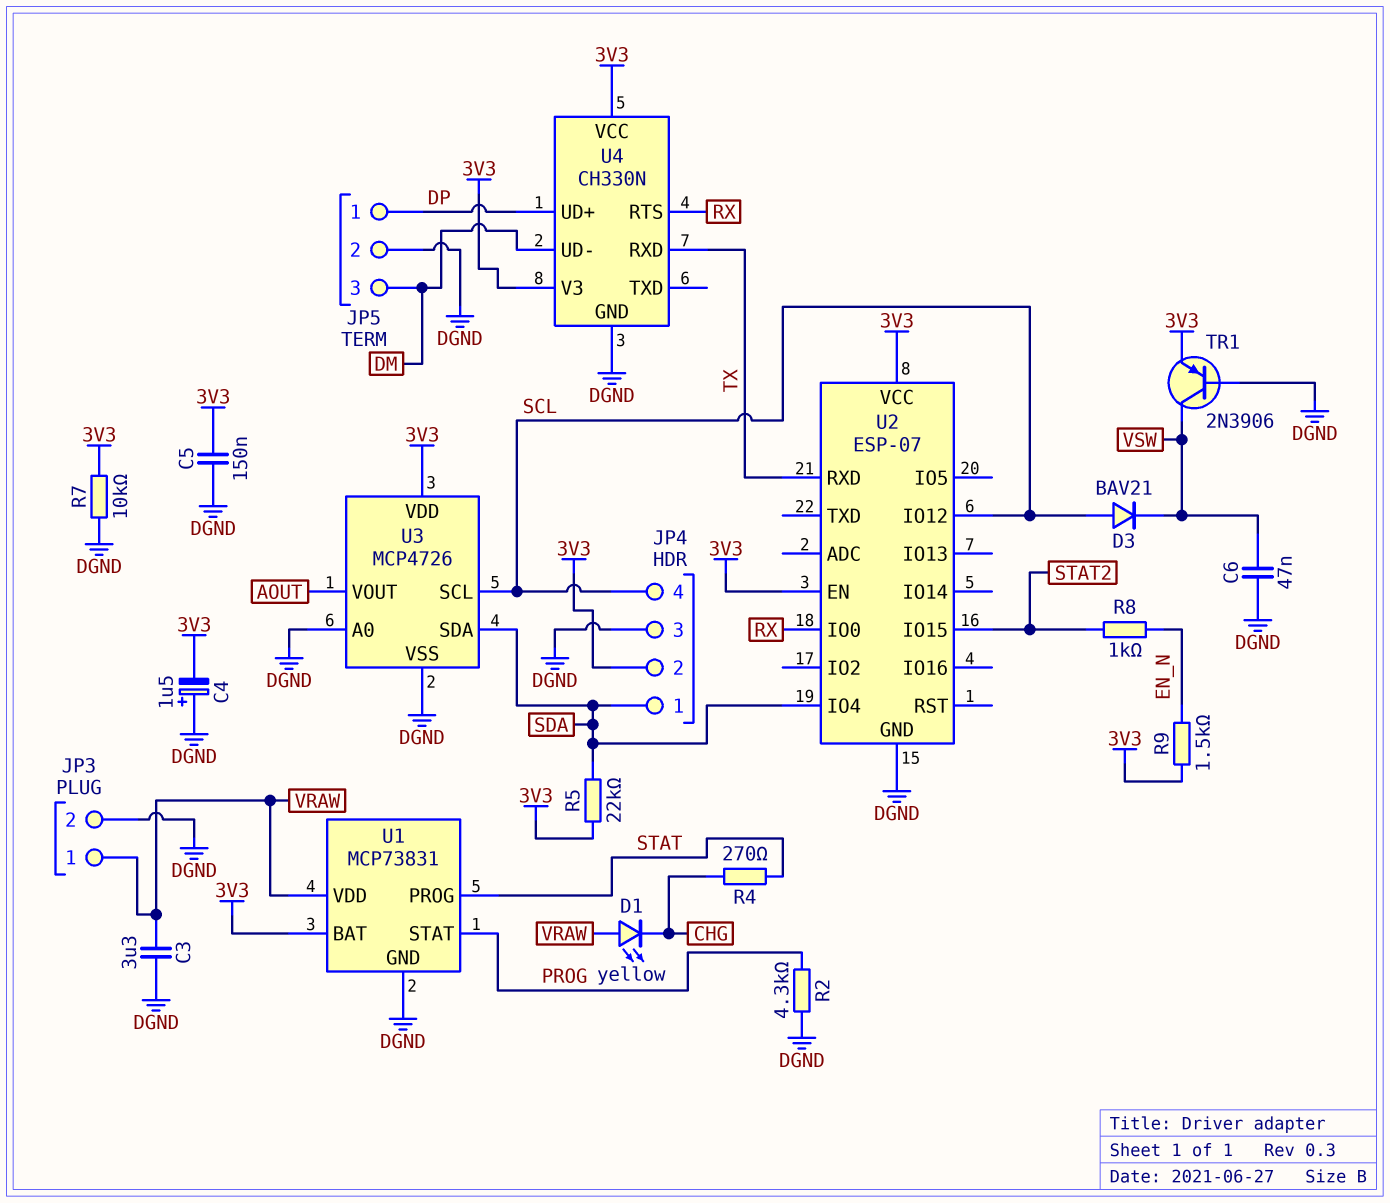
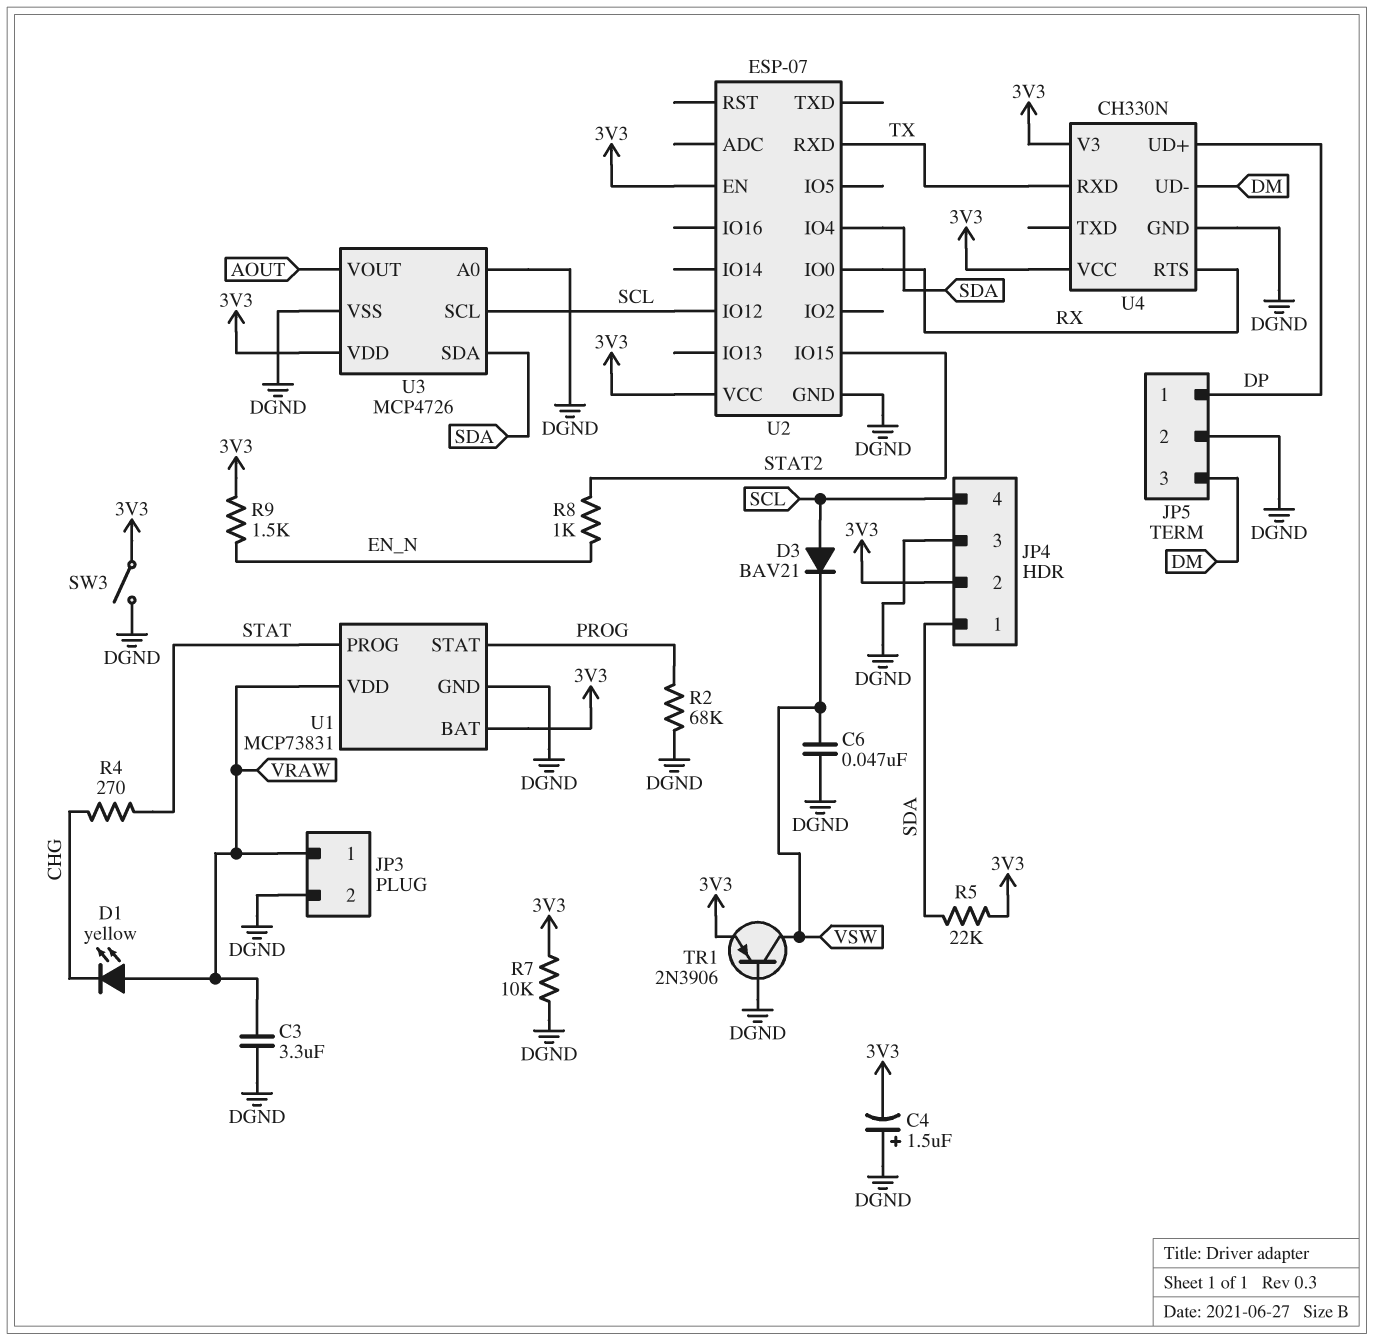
C5: 150nF (3V3, DGND) -> none
R2: 4.3k (DGND, PROG) -> 68k (DGND, PROG)
SW3: none -> switch (3V3, DGND)

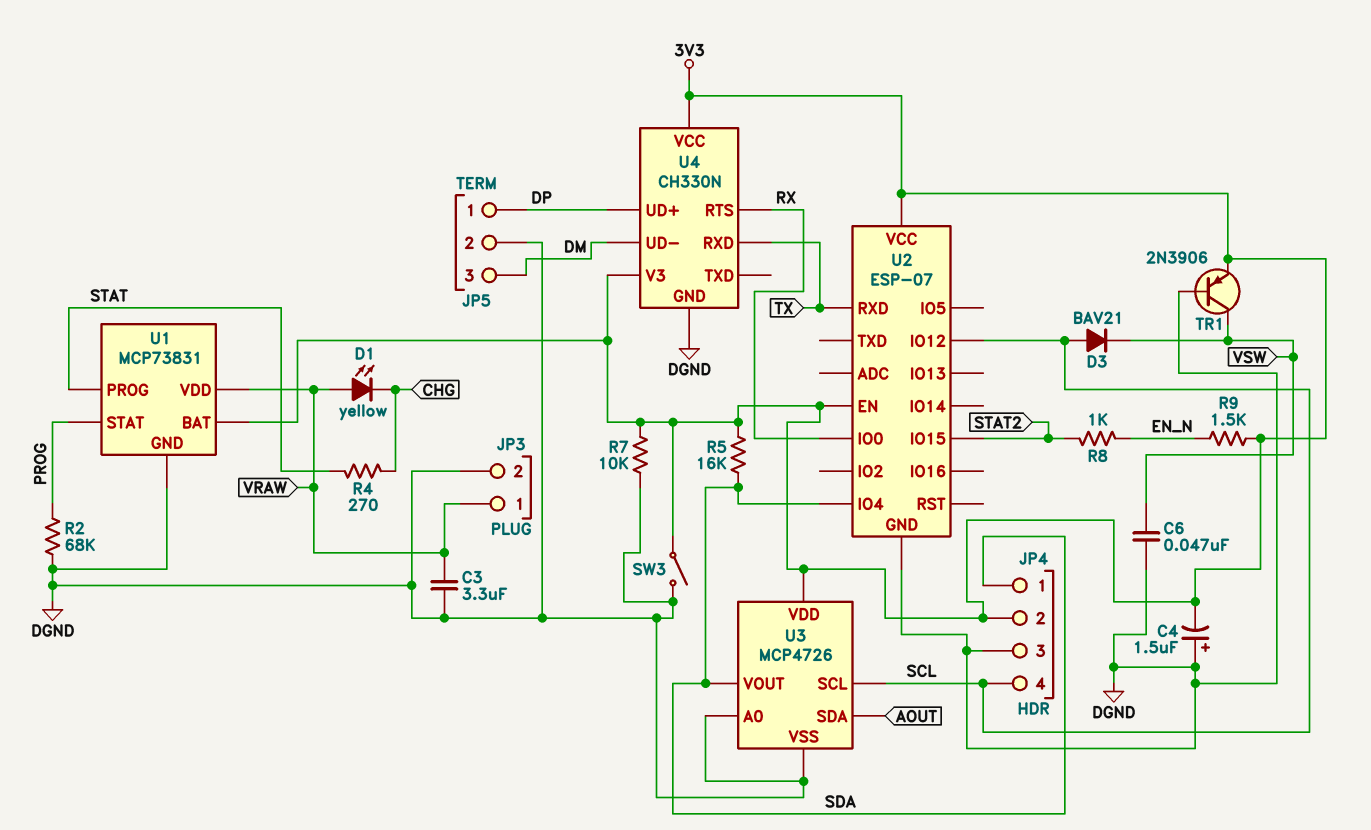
R5: 22k (3V3, SDA) -> 16k (3V3, SDA)
U3 pin SDA: SDA -> AOUT
U3 pin VOUT: AOUT -> SDA

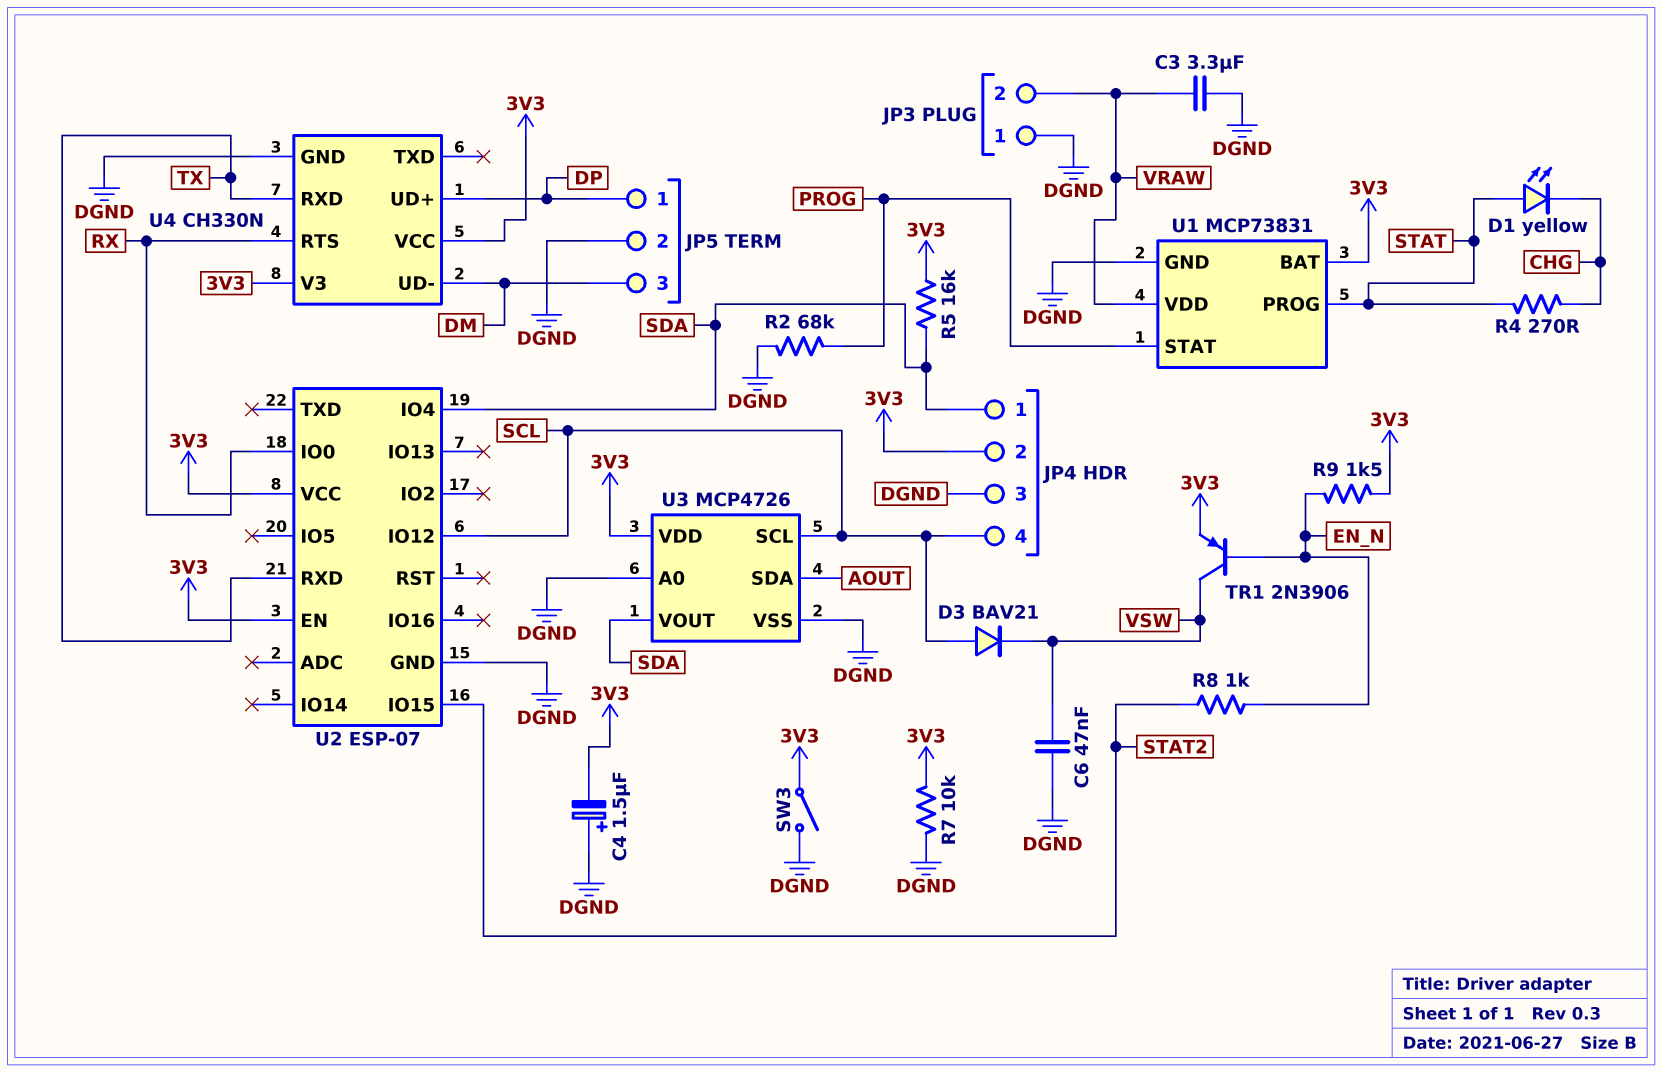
D1: LED yellow (A VRAW, K CHG) -> LED yellow (A STAT, K CHG)
JP3 pin 1: VRAW -> DGND
JP3 pin 2: DGND -> VRAW
TR1: PNP 2N3906 (B DGND, C VSW, E 3V3) -> PNP 2N3906 (B EN_N, C VSW, E 3V3)

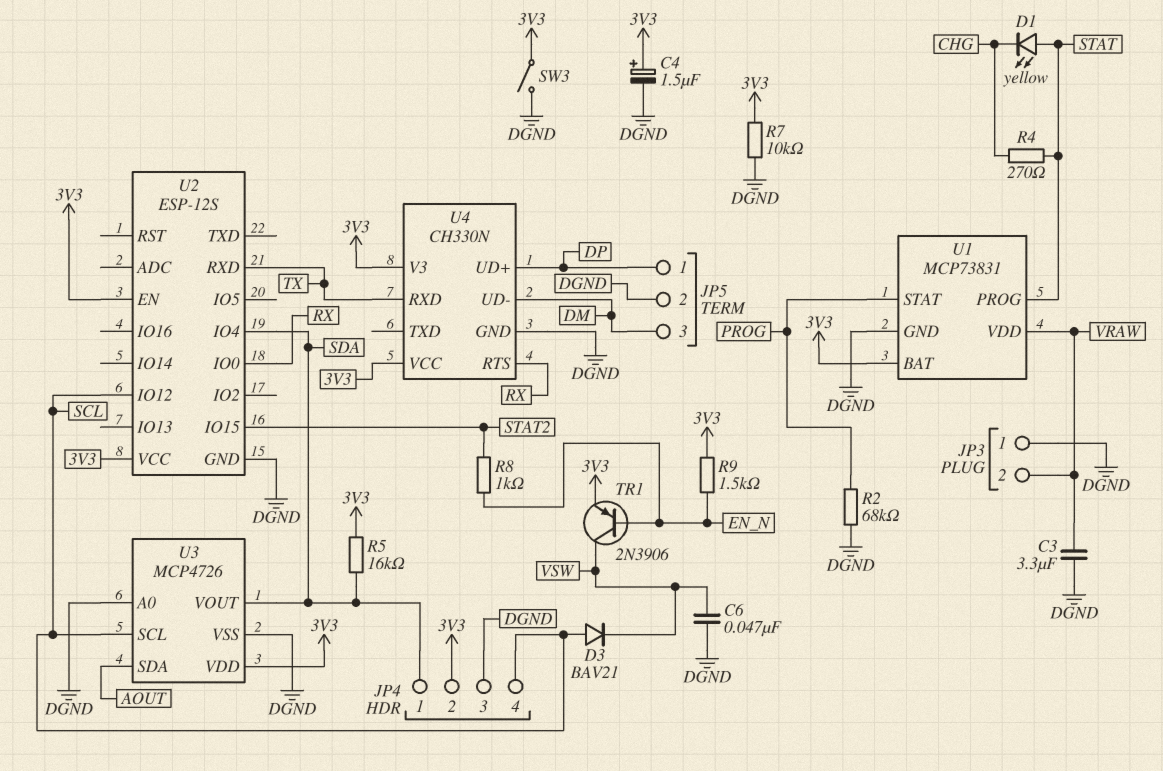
C4: 1.5uF (plus DGND, minus 3V3) -> 1.5uF (plus 3V3, minus DGND)
U2: ESP-07 -> ESP-12S

